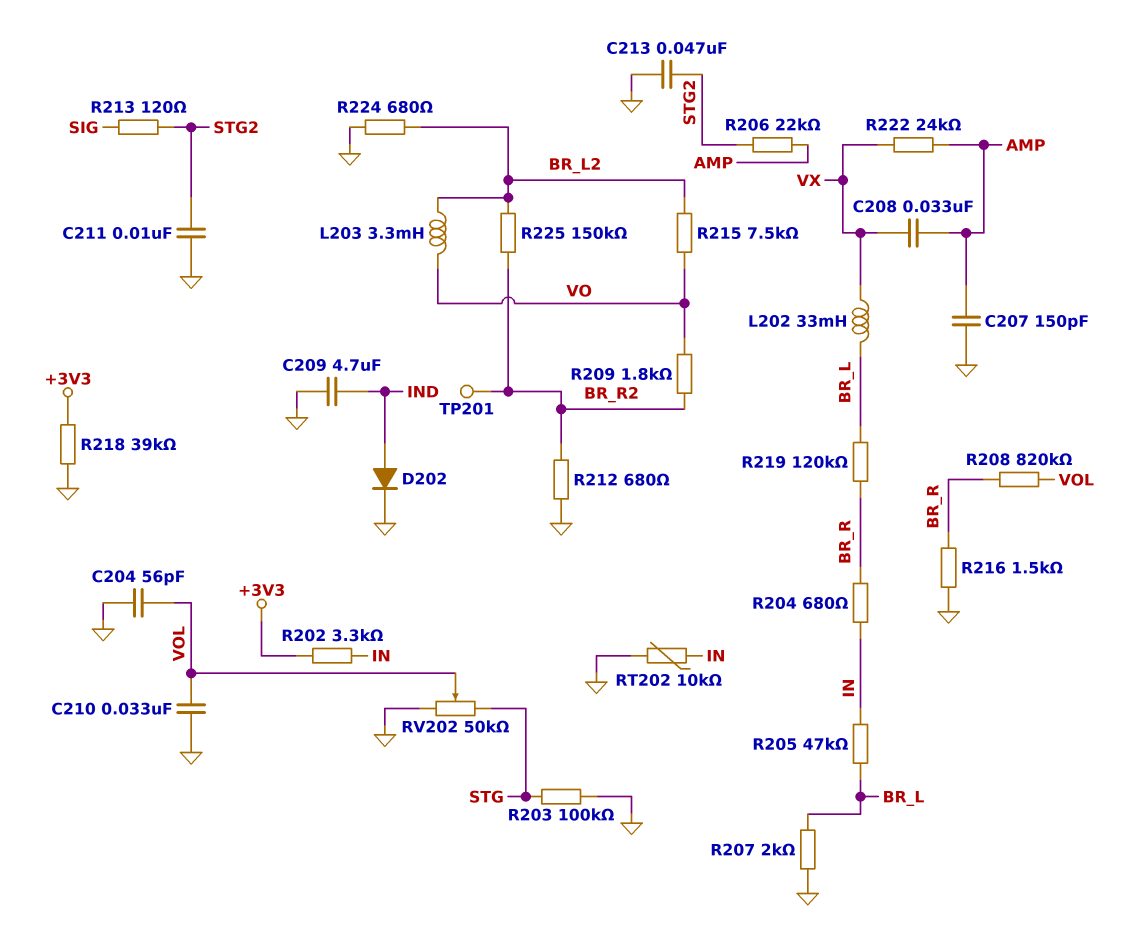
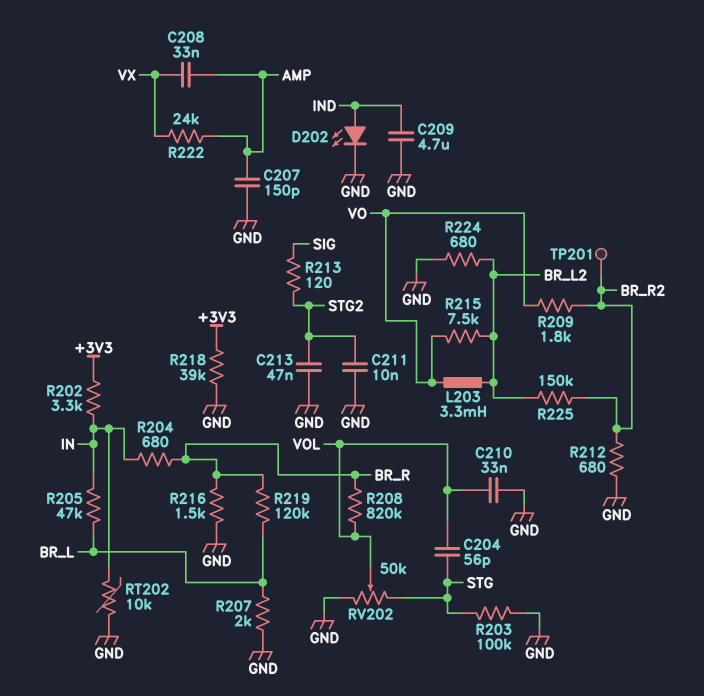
C204: 56pF (GND, VOL) -> 56pF (STG, VOL)
D202: diode (A IND, K GND) -> LED (A IND, K GND)
L202: 33mH (BR_L, VX) -> none
R206: 22k (AMP, STG2) -> none

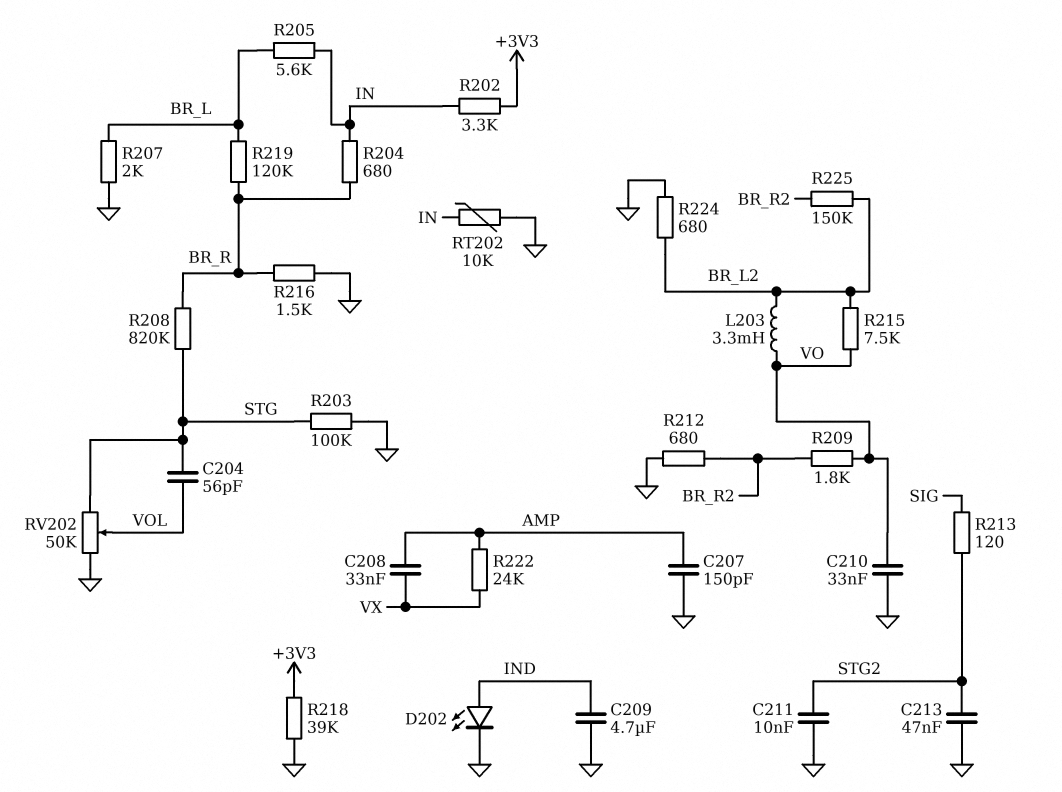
C210: 33nF (GND, VOL) -> 33nF (GND, VO)
R205: 47k (BR_L, IN) -> 5.6k (BR_L, IN)
R208: 820k (BR_R, VOL) -> 820k (BR_R, STG)
TP201: test point (BR_R2) -> none

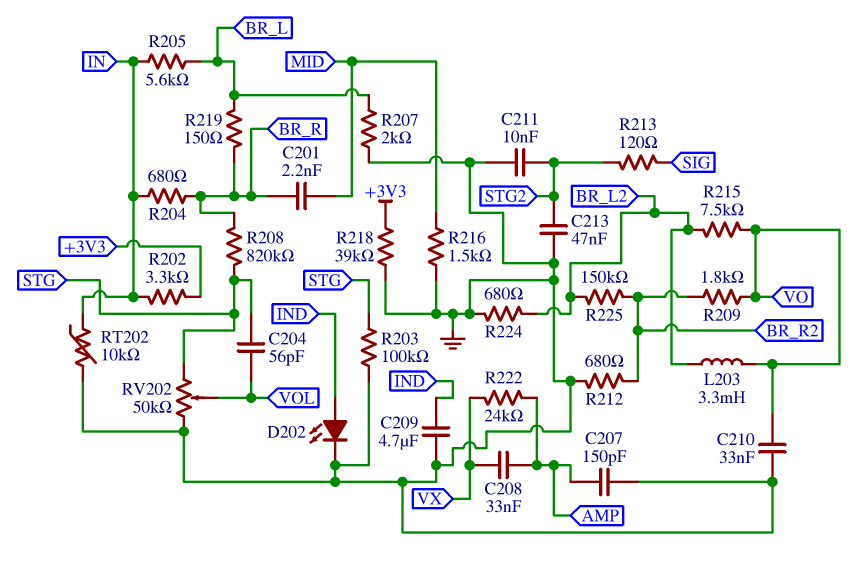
C201: none -> 2.2nF (BR_R, MID)
R216: 1.5k (BR_R, GND) -> 1.5k (GND, MID)
R219: 120k (BR_L, BR_R) -> 150 (BR_L, BR_R)

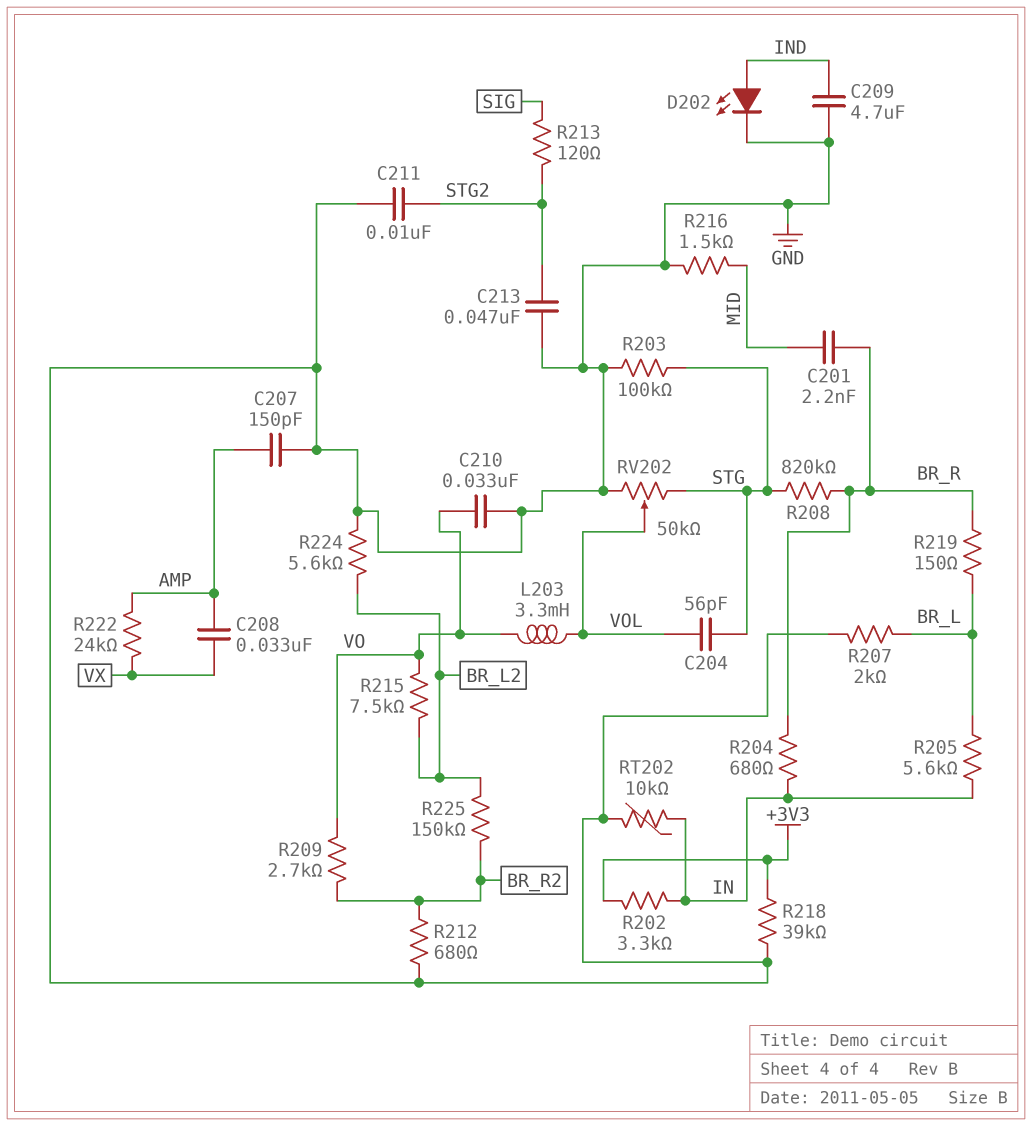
L203: 3.3mH (BR_L2, VO) -> 3.3mH (VO, VOL)
R209: 1.8k (BR_R2, VO) -> 2.7k (BR_R2, VO)
R224: 680 (BR_L2, GND) -> 5.6k (BR_L2, GND)

